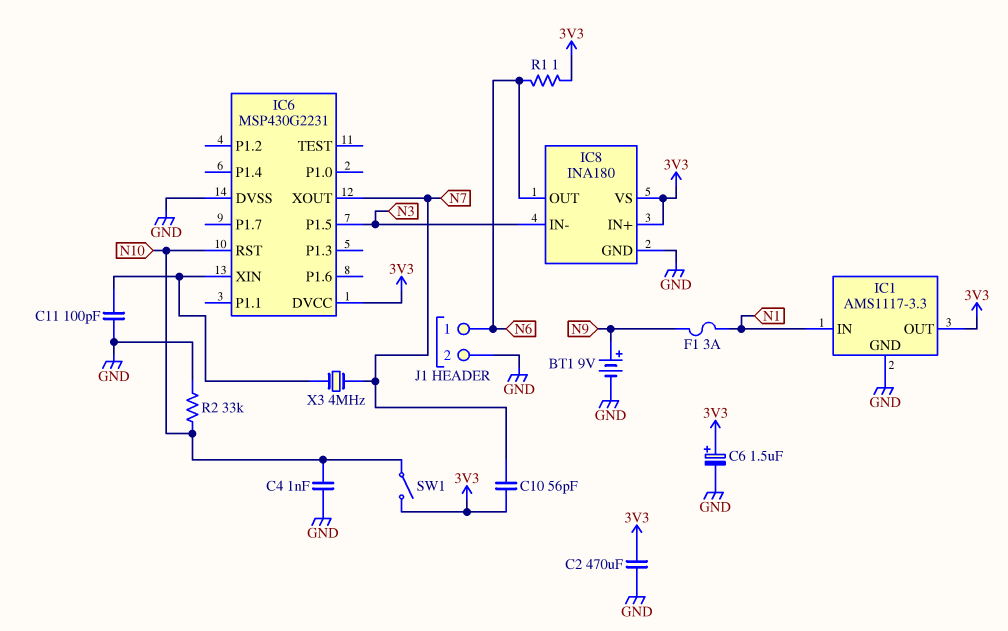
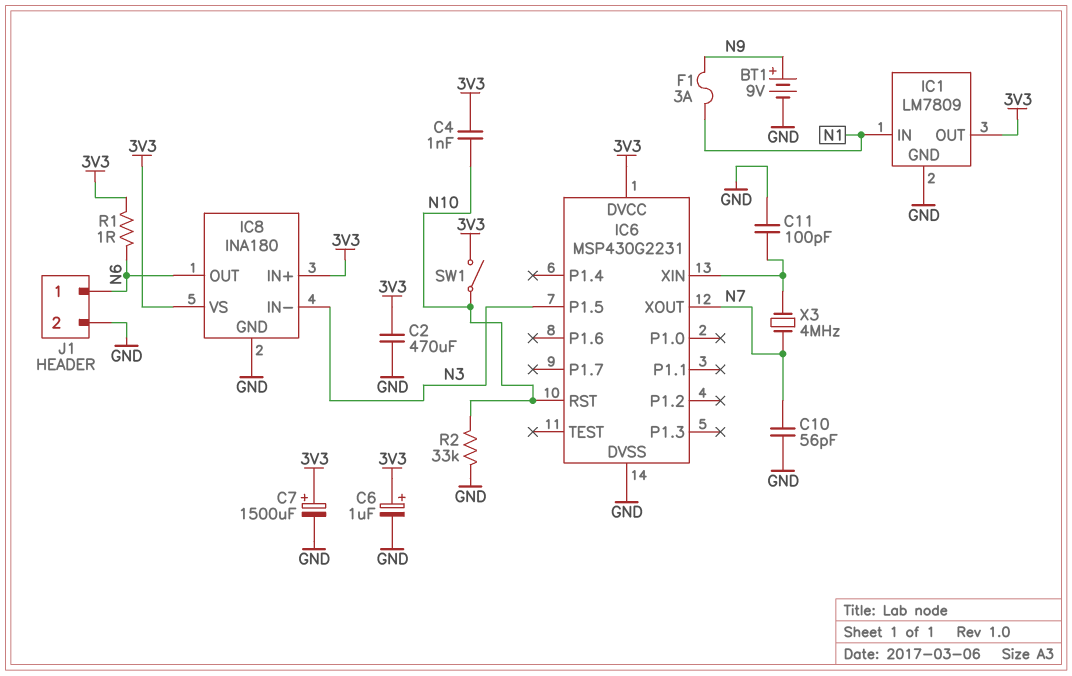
C4: 1nF (GND, N10) -> 1nF (3V3, N10)
C6: 1.5uF (plus 3V3, minus GND) -> 1uF (plus 3V3, minus GND)
C7: none -> 1500uF (plus 3V3, minus GND)
C10: 56pF (3V3, N7) -> 56pF (GND, N7)
IC1: AMS1117-3.3 -> LM7809

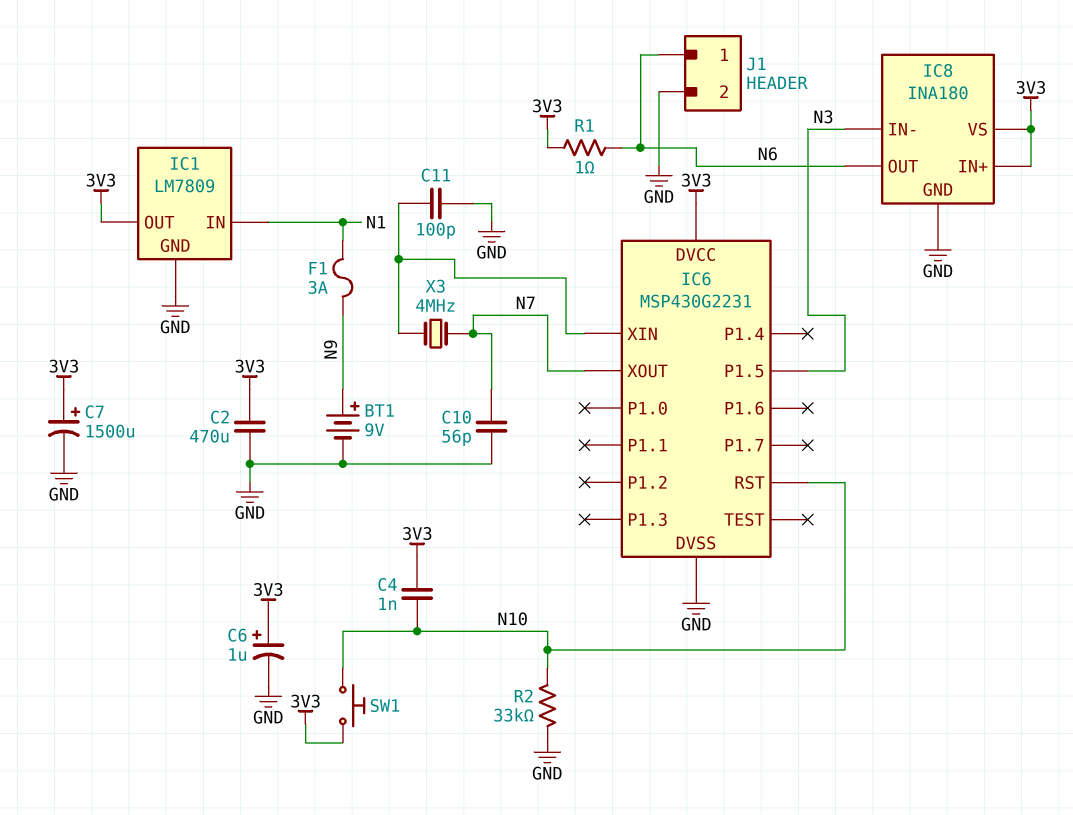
SW1: switch (3V3, N10) -> button (3V3, N10)

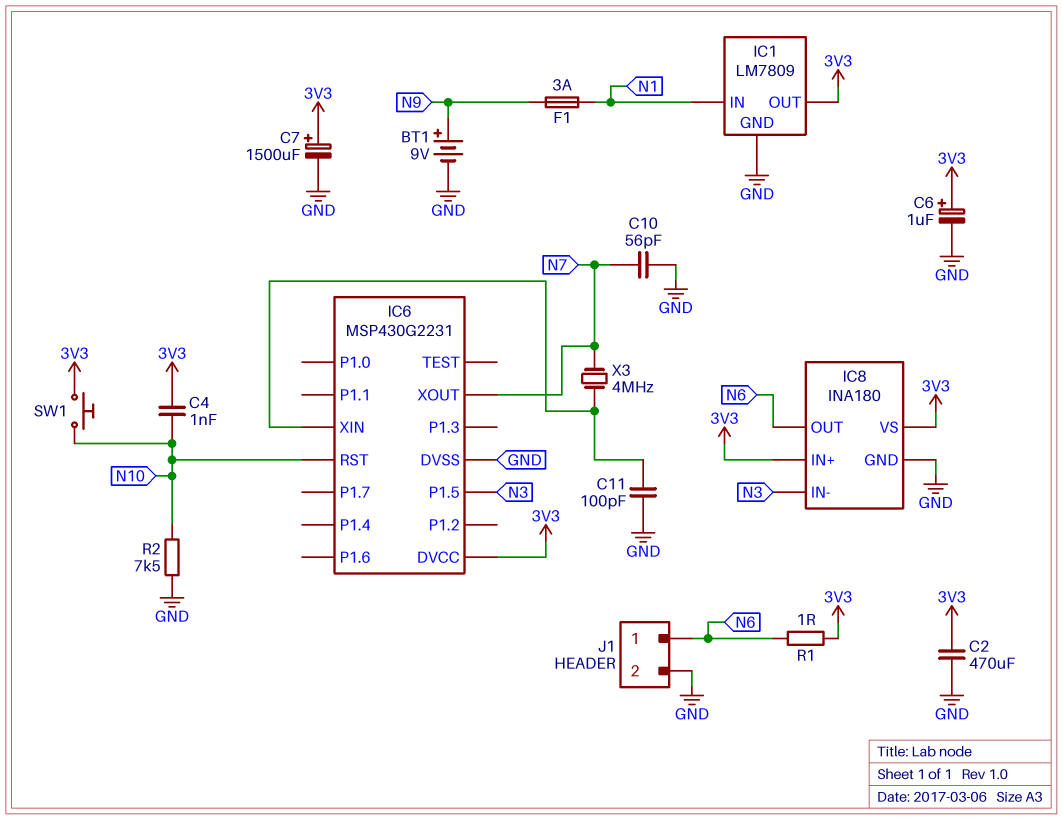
R2: 33k (GND, N10) -> 7.5k (GND, N10)

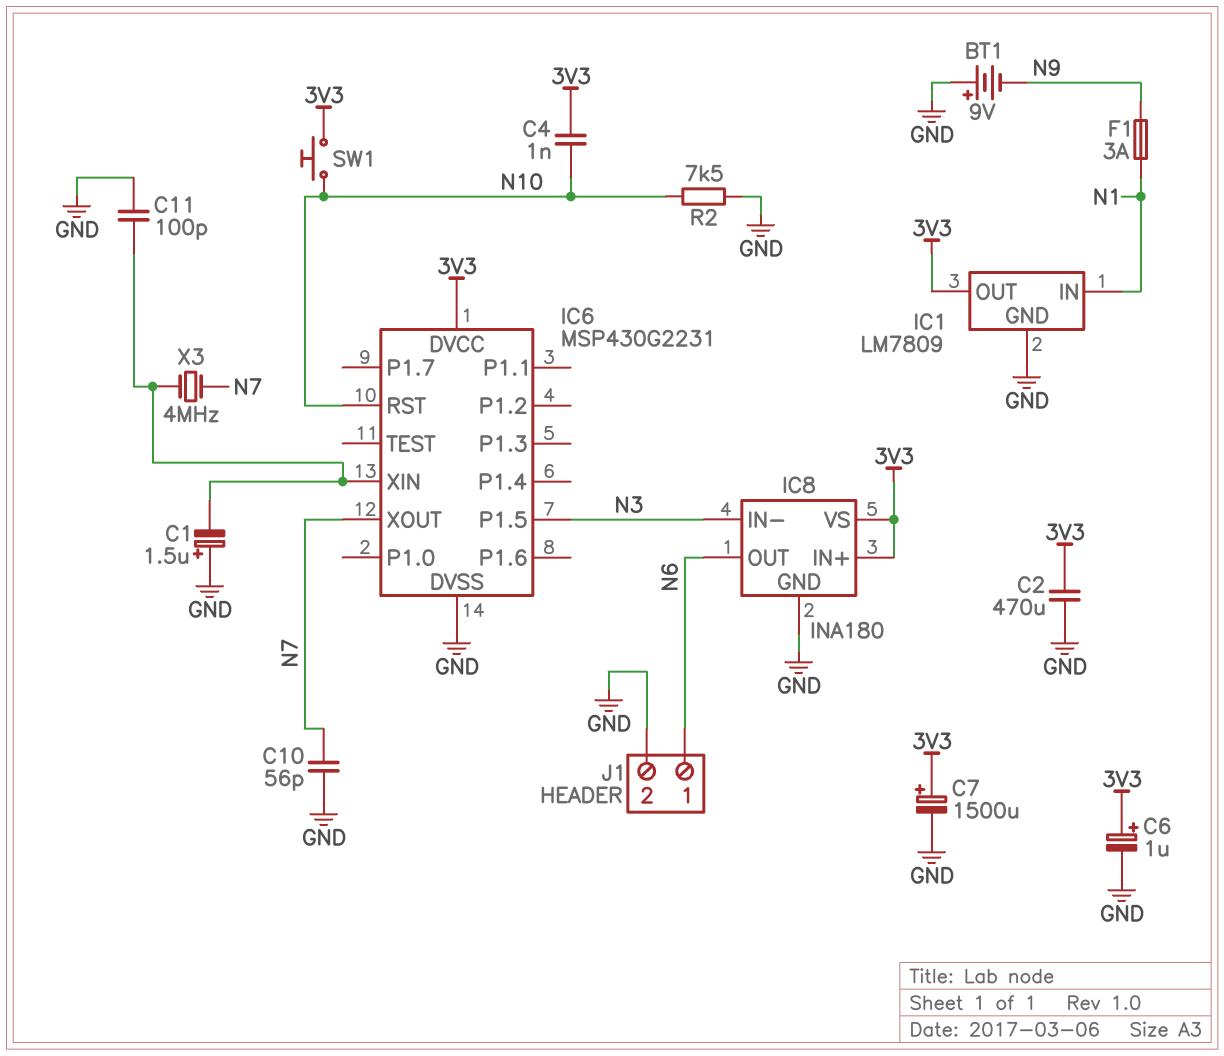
BT1: 9V (plus N9, minus GND) -> 9V (plus GND, minus N9)
C1: none -> 1.5uF (plus GND, minus IC6/XIN)
R1: 1 (3V3, N6) -> none

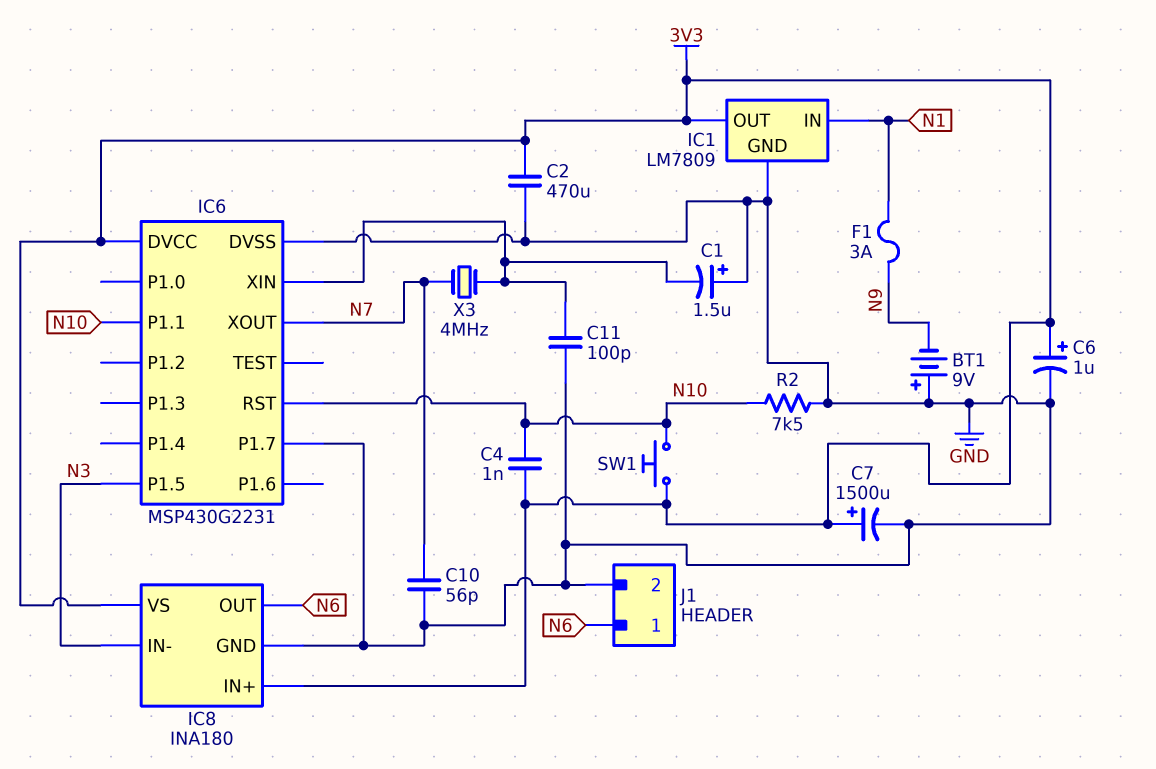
IC6 pin P1.1: none -> N10
IC6 pin P1.7: none -> GND

